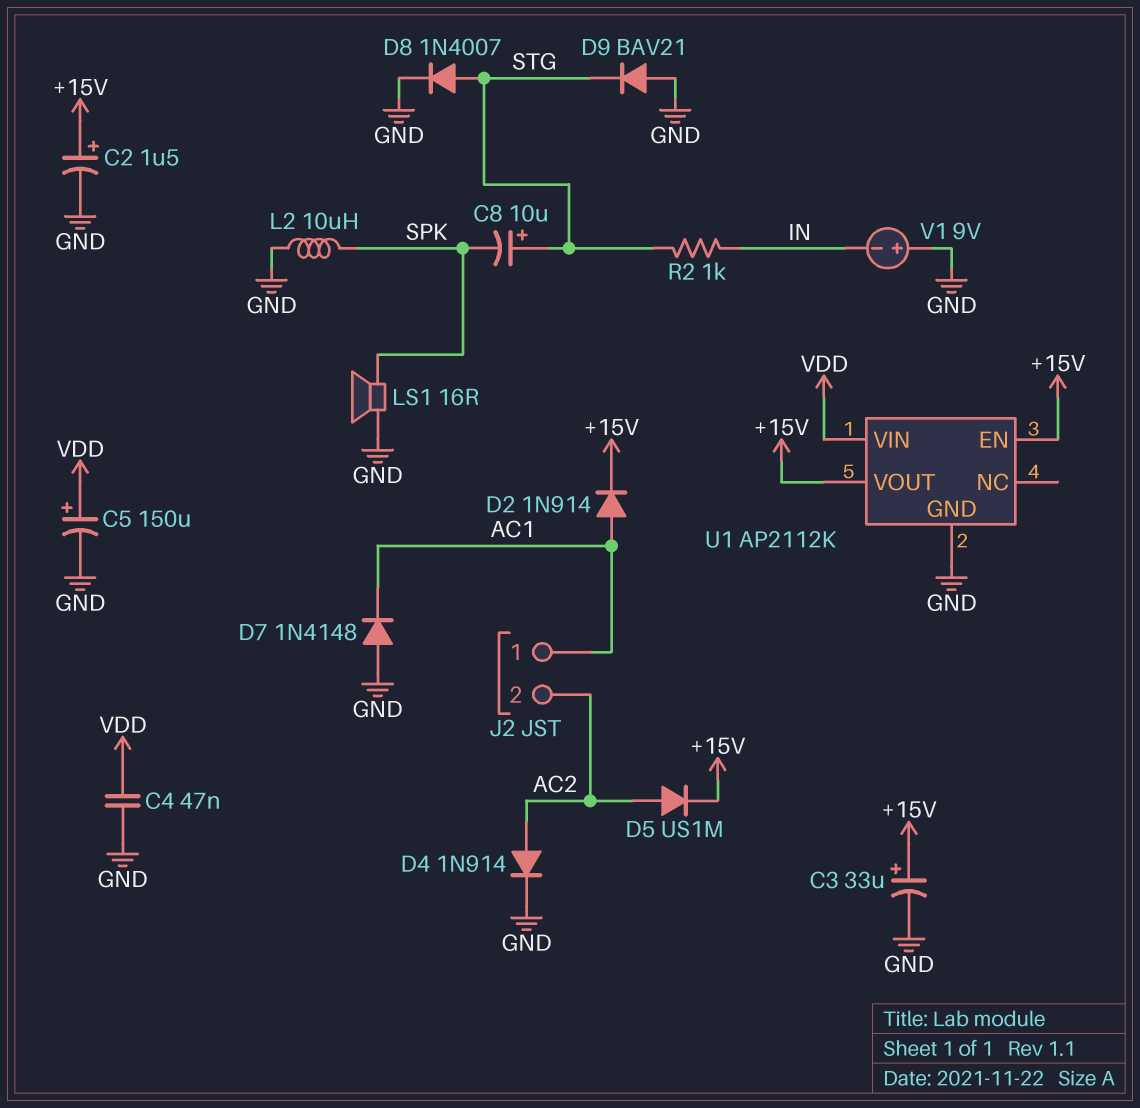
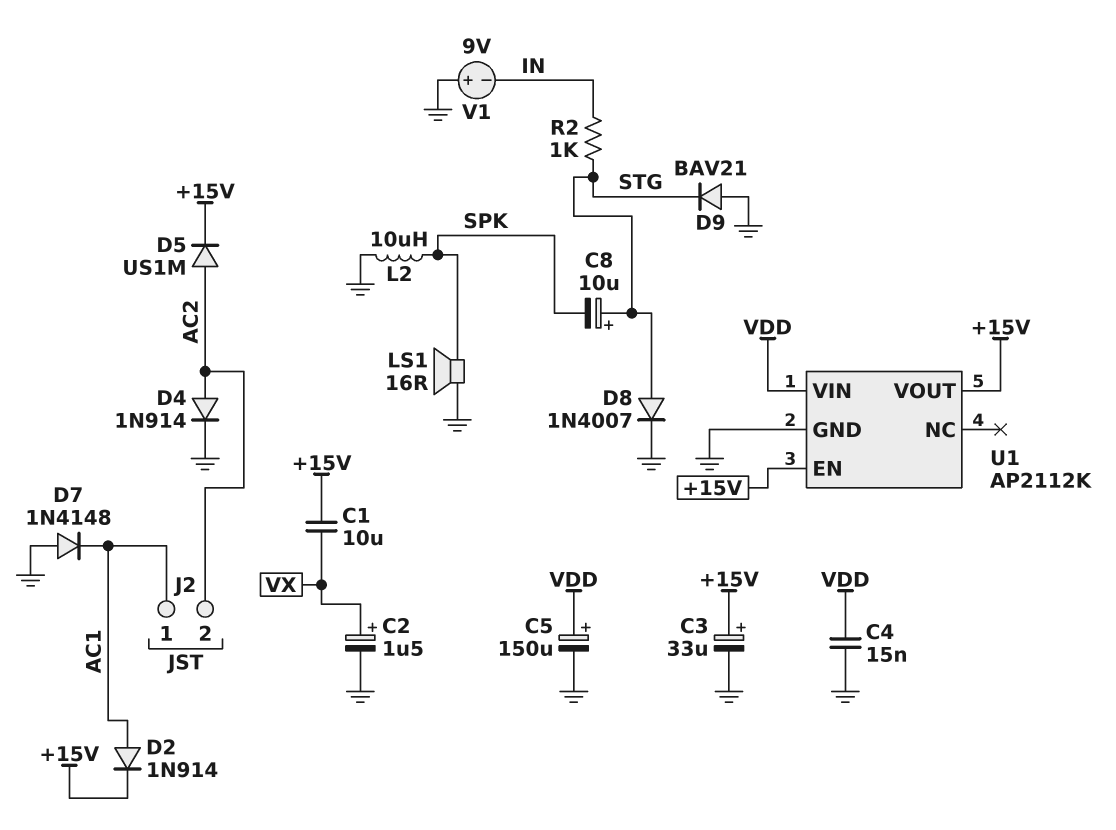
C1: none -> 10uF (+15V, VX)
C2: 1.5uF (plus +15V, minus GND) -> 1.5uF (plus VX, minus GND)
C4: 47nF (GND, VDD) -> 15nF (GND, VDD)

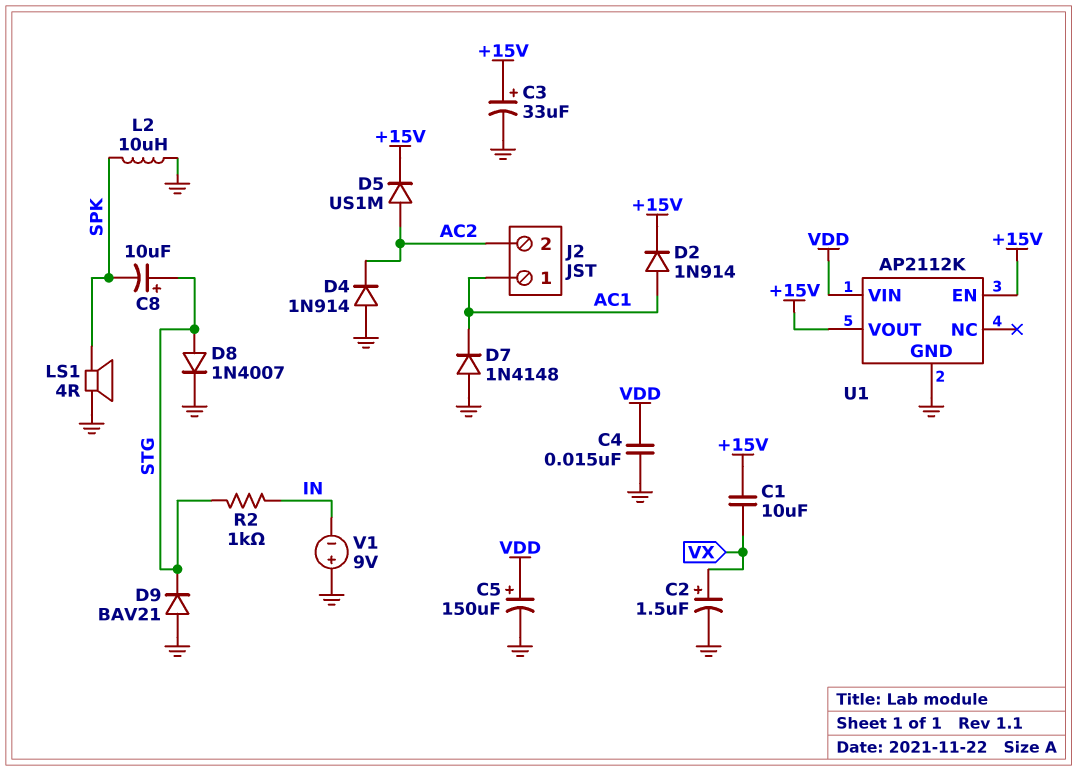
D4: diode 1N914 (A AC2, K GND) -> diode 1N914 (A GND, K AC2)
LS1: speaker 16R (GND, SPK) -> speaker 4R (GND, SPK)

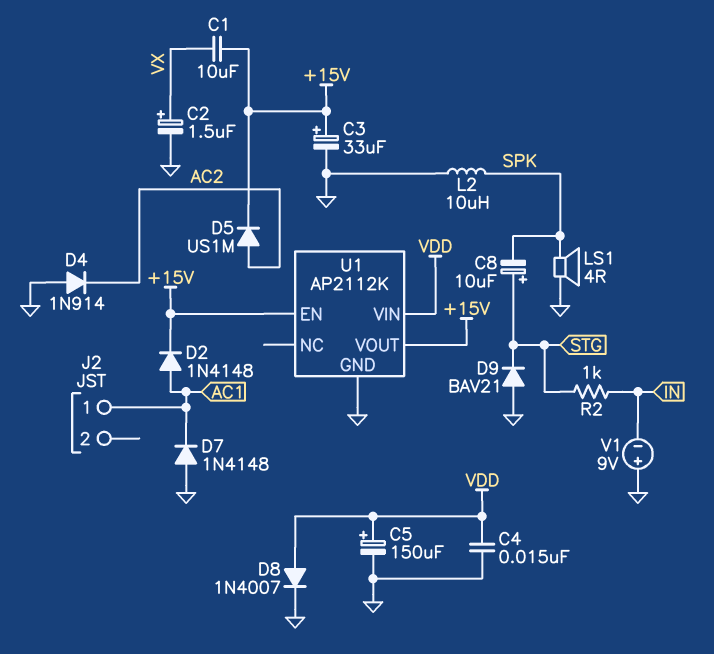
D2: diode 1N914 (A AC1, K +15V) -> diode 1N4148 (A AC1, K +15V)
D8: diode 1N4007 (A STG, K GND) -> diode 1N4007 (A VDD, K GND)
J2 pin 2: AC2 -> none

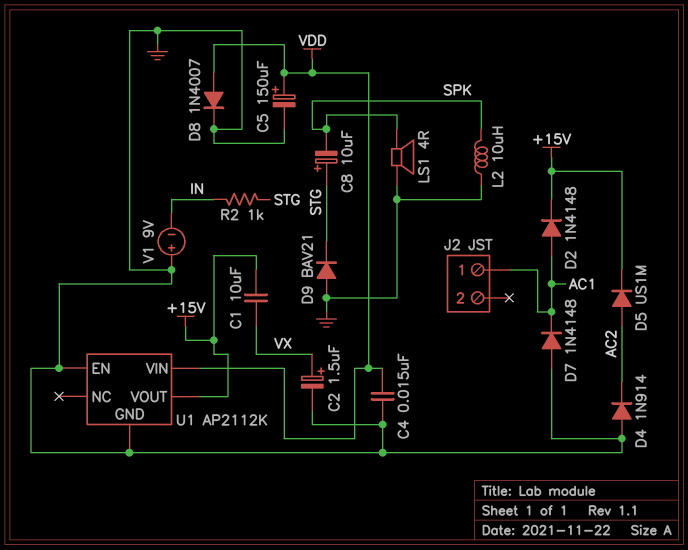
C3: 33uF (plus +15V, minus GND) -> none
U1 pin EN: +15V -> GND

